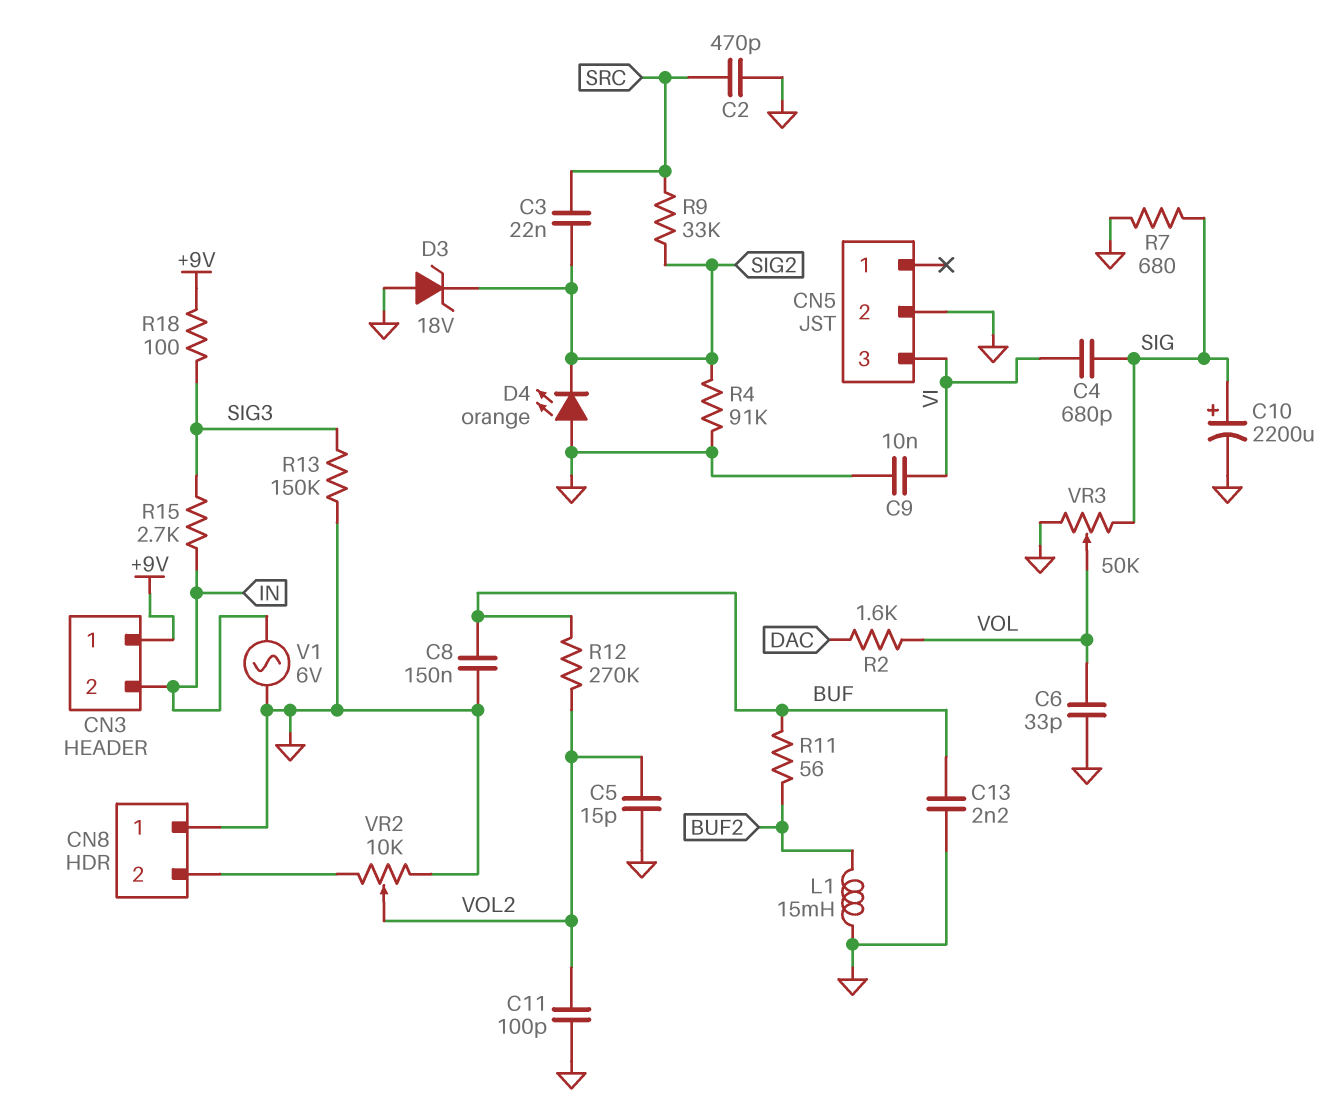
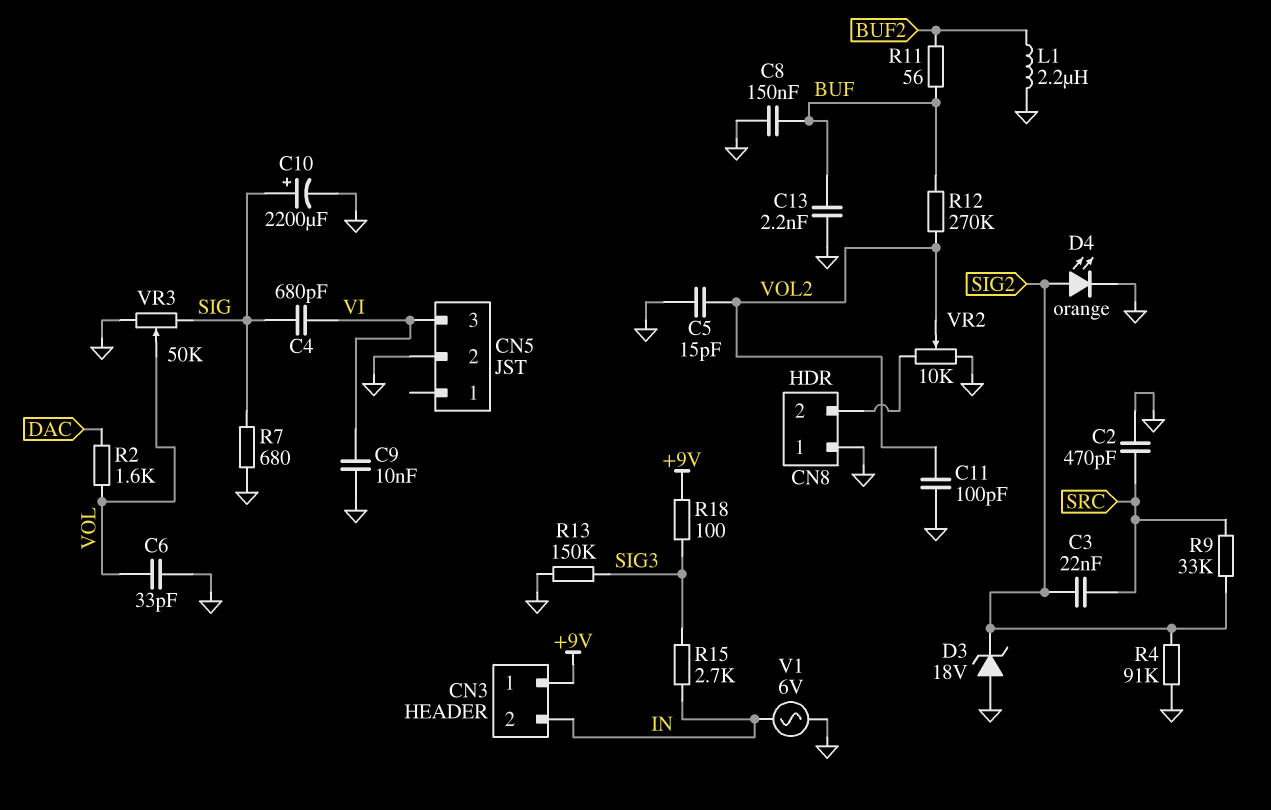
D4: LED orange (A GND, K SIG2) -> LED orange (A SIG2, K GND)
L1: 15mH (BUF2, GND) -> 2.2uH (BUF2, GND)

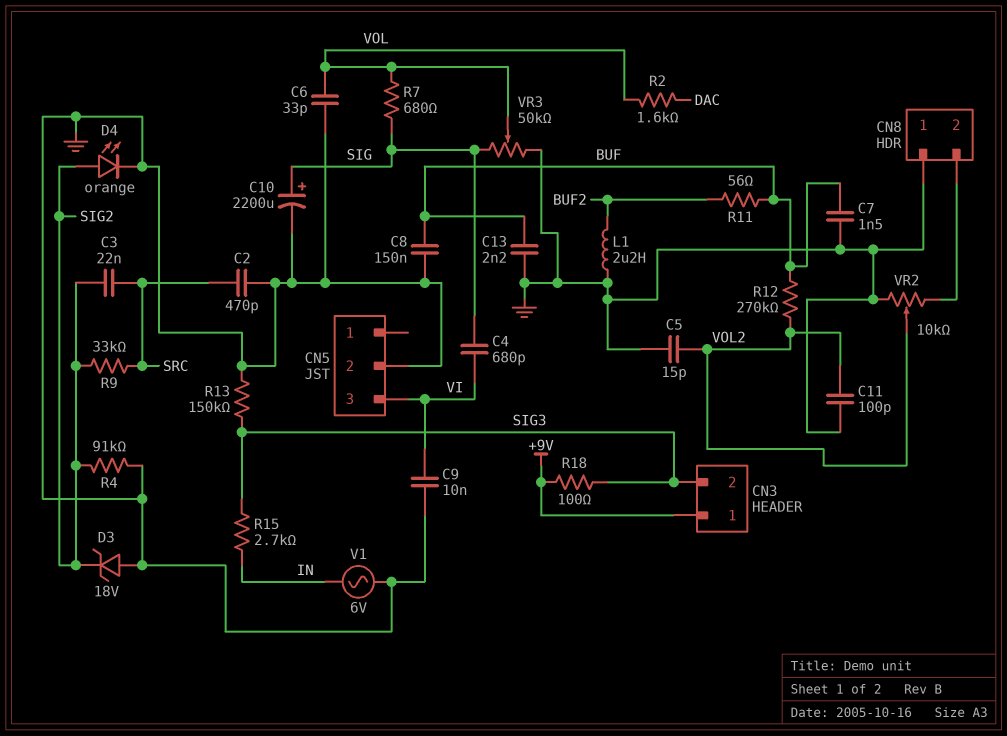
C7: none -> 1.5nF (BUF, GND)
CN3 pin 2: IN -> SIG3
R7: 680 (GND, SIG) -> 680 (SIG, VOL)

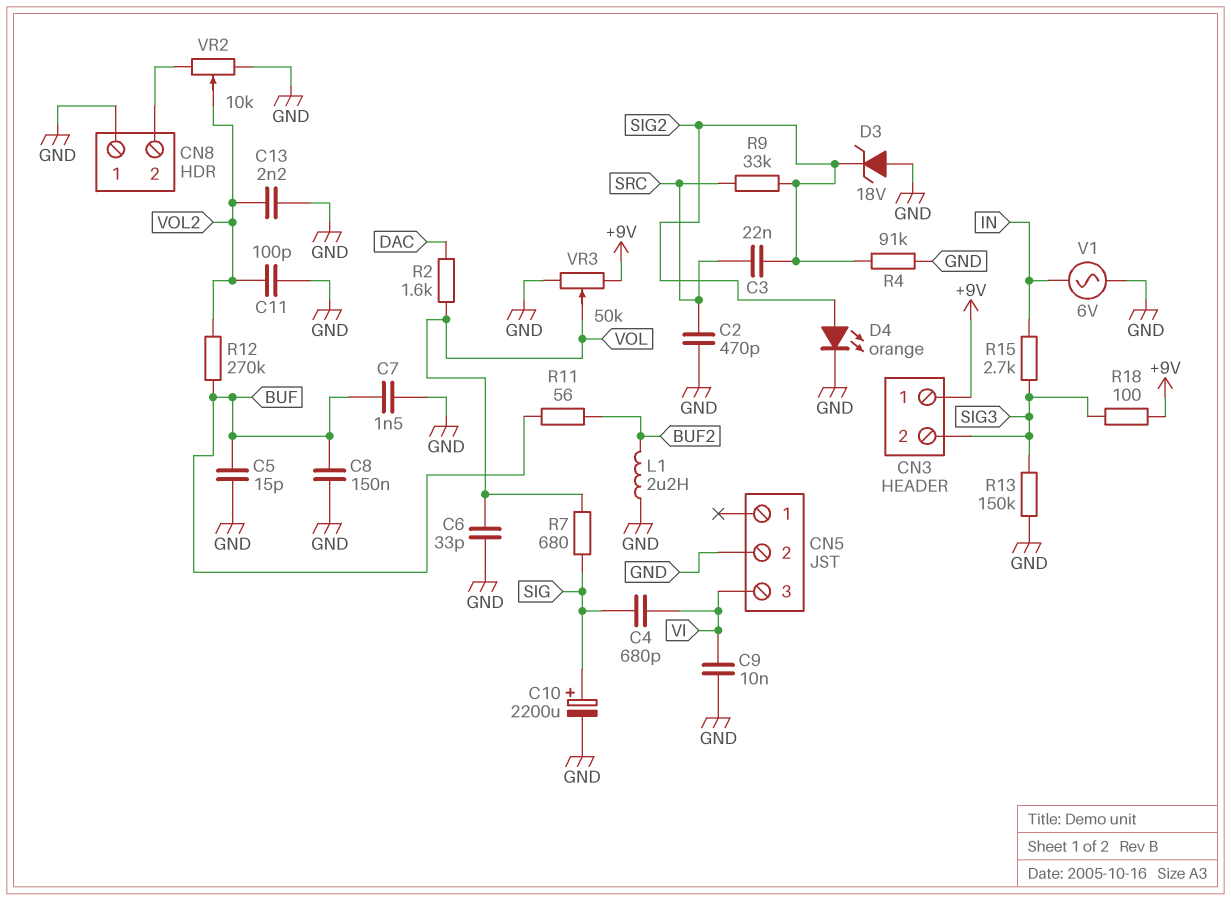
C5: 15pF (GND, VOL2) -> 15pF (BUF, GND)
C13: 2.2nF (BUF, GND) -> 2.2nF (GND, VOL2)
VR3: 50k (GND, SIG, wiper VOL) -> 50k (+9V, GND, wiper VOL)

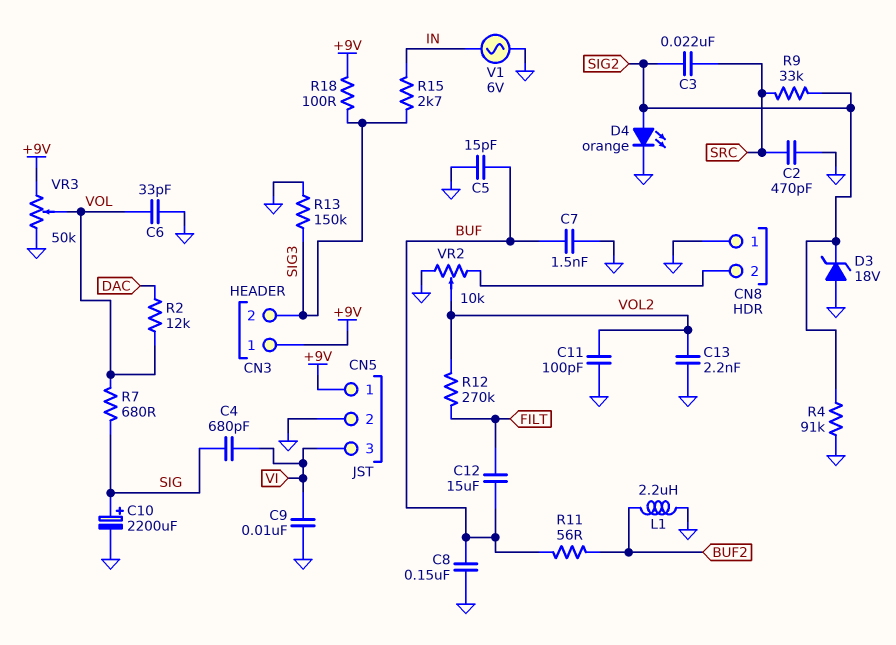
C12: none -> 15uF (BUF, FILT)
CN5 pin 1: none -> +9V
R2: 1.6k (DAC, VOL) -> 12k (DAC, VOL)
R12: 270k (BUF, VOL2) -> 270k (FILT, VOL2)

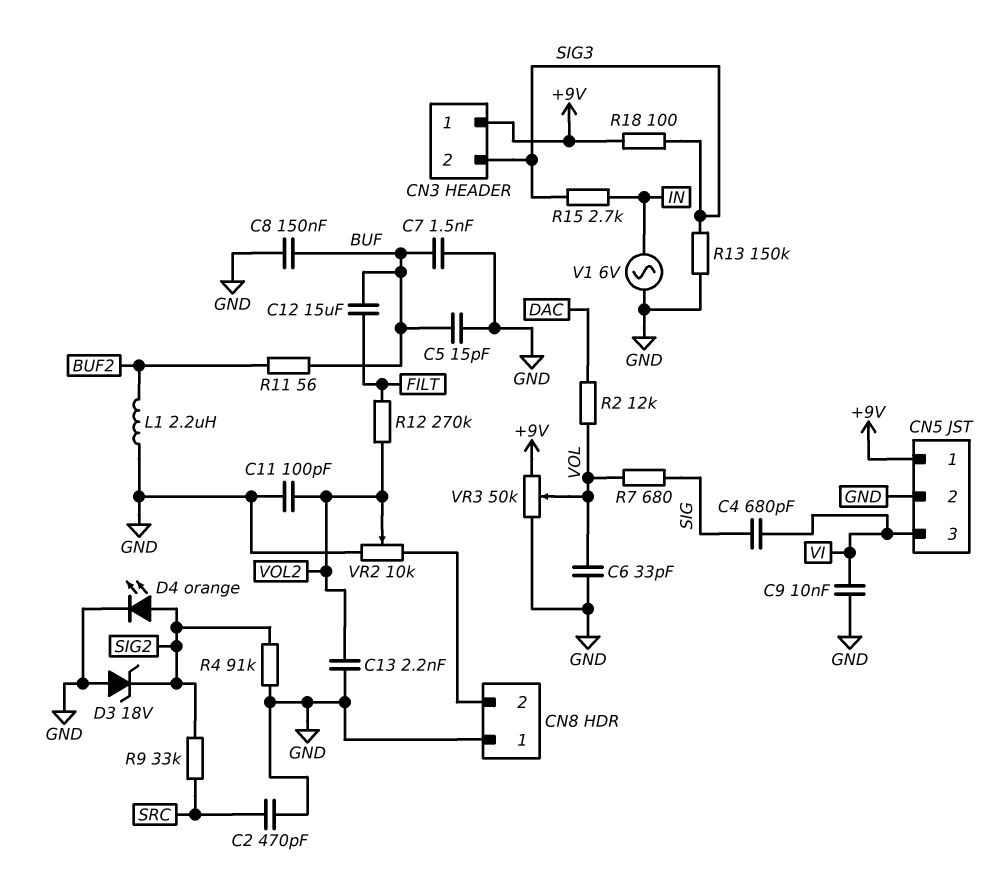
C3: 22nF (SIG2, SRC) -> none
C10: 2200uF (plus SIG, minus GND) -> none

